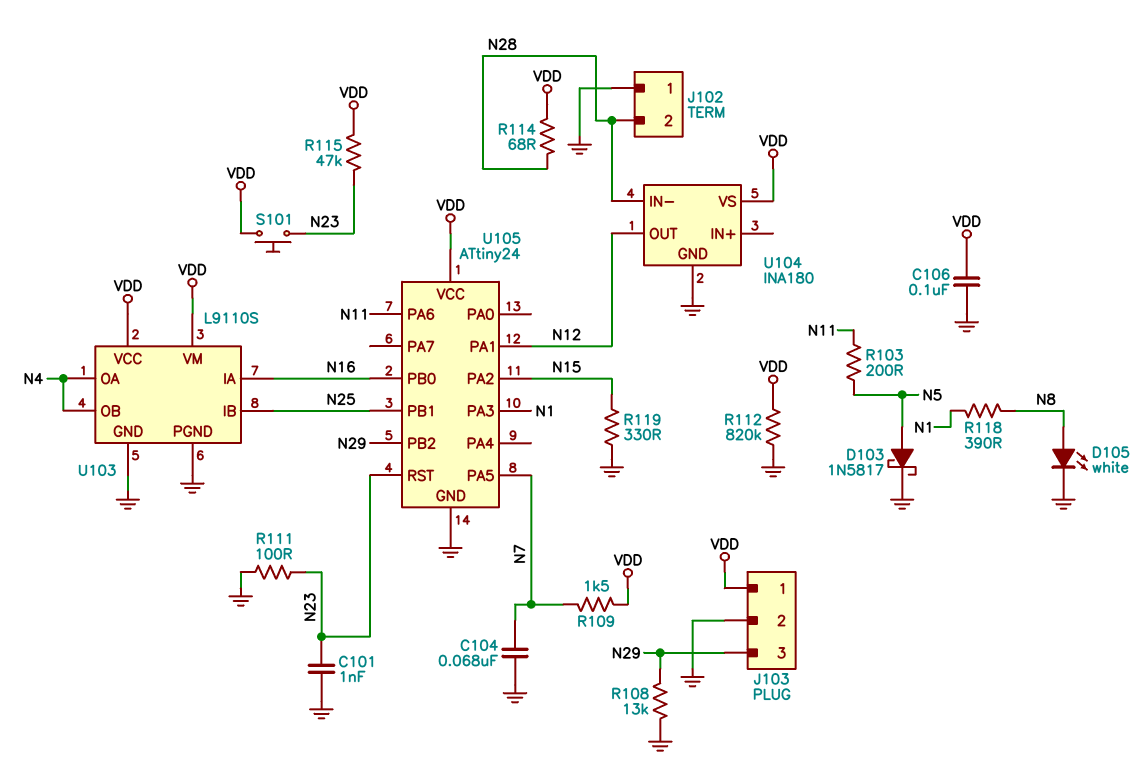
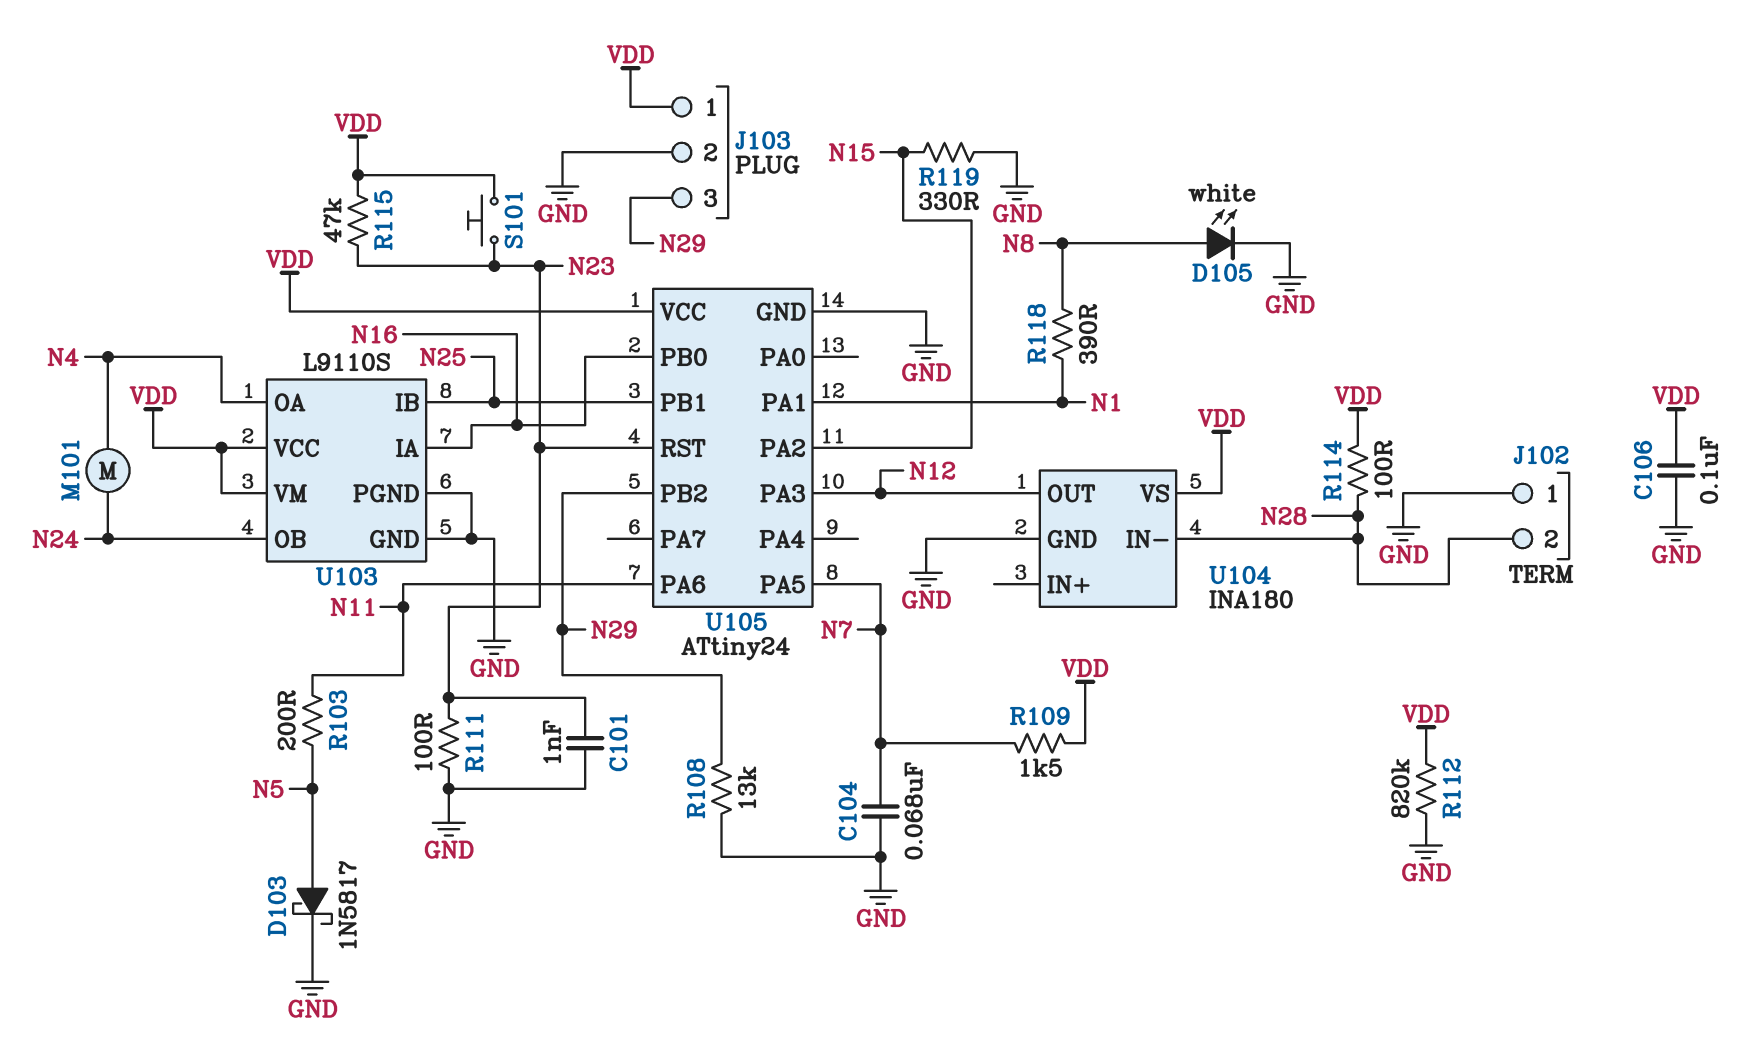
M101: none -> motor (N4, N24)
R114: 68 (N28, VDD) -> 100 (N28, VDD)
U103 pin OB: N4 -> N24
U105 pin PA1: N12 -> N1
U105 pin PA3: N1 -> N12

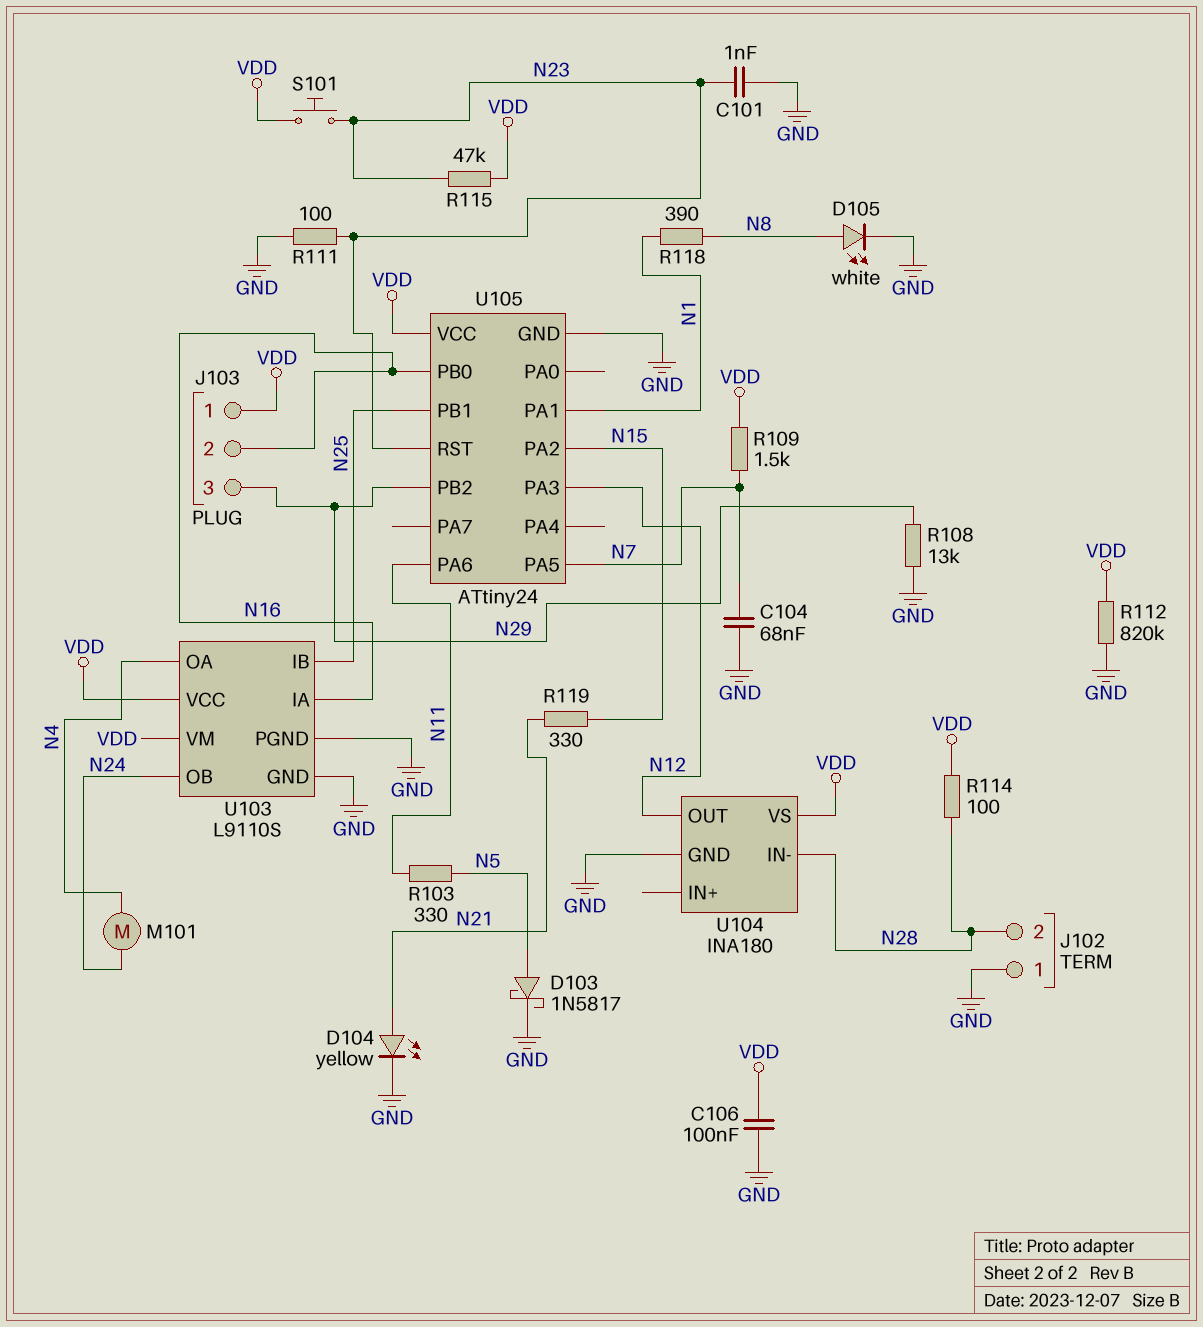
D104: none -> LED yellow (A N21, K GND)
J103 pin 2: GND -> N16
R103: 200 (N5, N11) -> 330 (N5, N11)
R119: 330 (GND, N15) -> 330 (N15, N21)

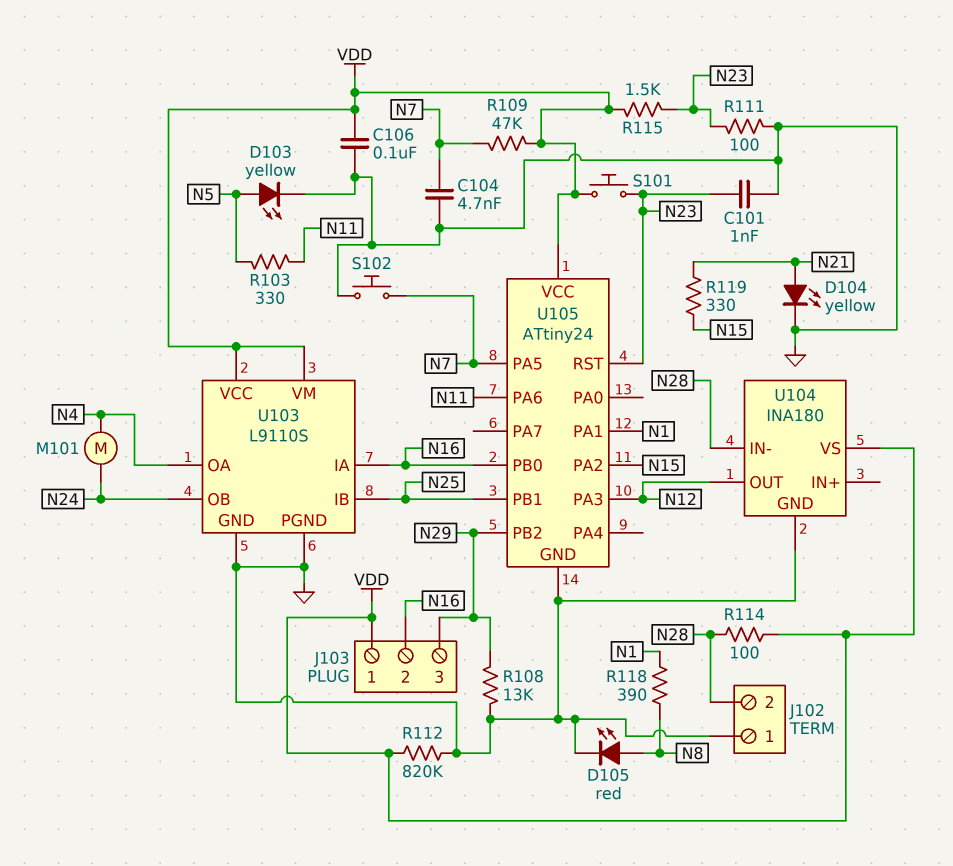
C104: 68nF (GND, N7) -> 4.7nF (GND, N7)
D103: schottky 1N5817 (A N5, K GND) -> LED yellow (A N5, K GND)
D105: LED white (A N8, K GND) -> LED red (A N8, K GND)
R109: 1.5k (N7, VDD) -> 47k (N7, VDD)
R115: 47k (N23, VDD) -> 1.5k (N23, VDD)
S102: none -> button (GND, N7)

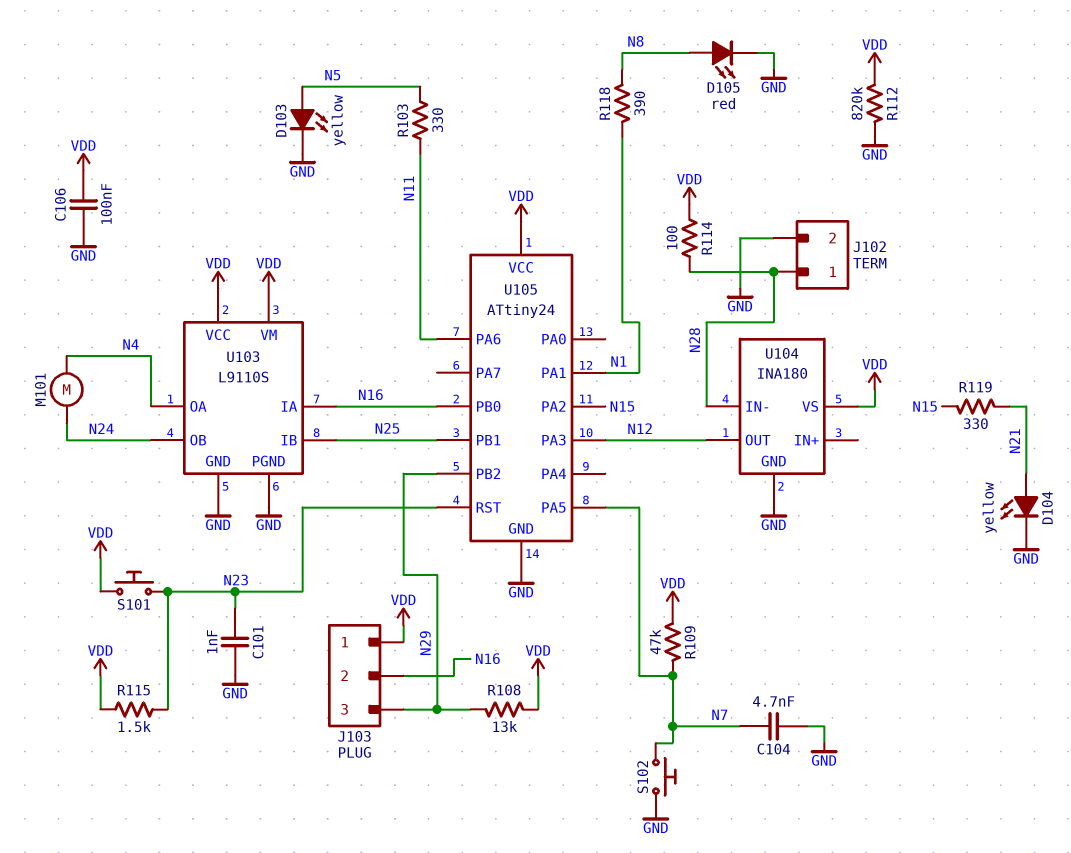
J102 pin 1: GND -> N28
J102 pin 2: N28 -> GND
R108: 13k (GND, N29) -> 13k (N29, VDD)
R111: 100 (GND, N23) -> none

